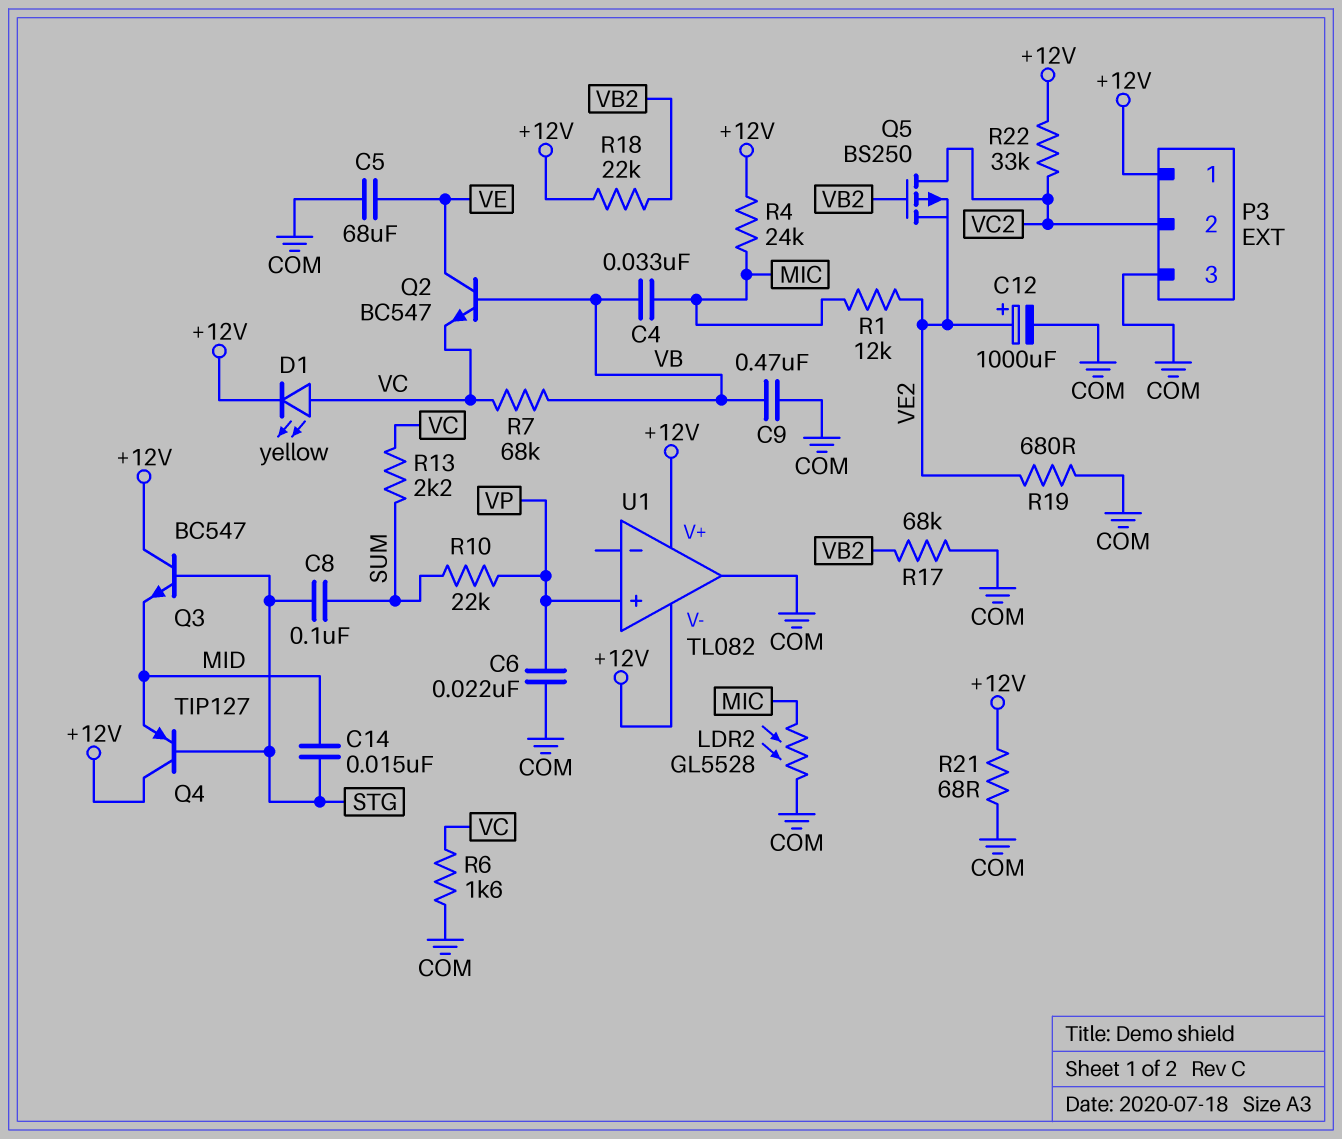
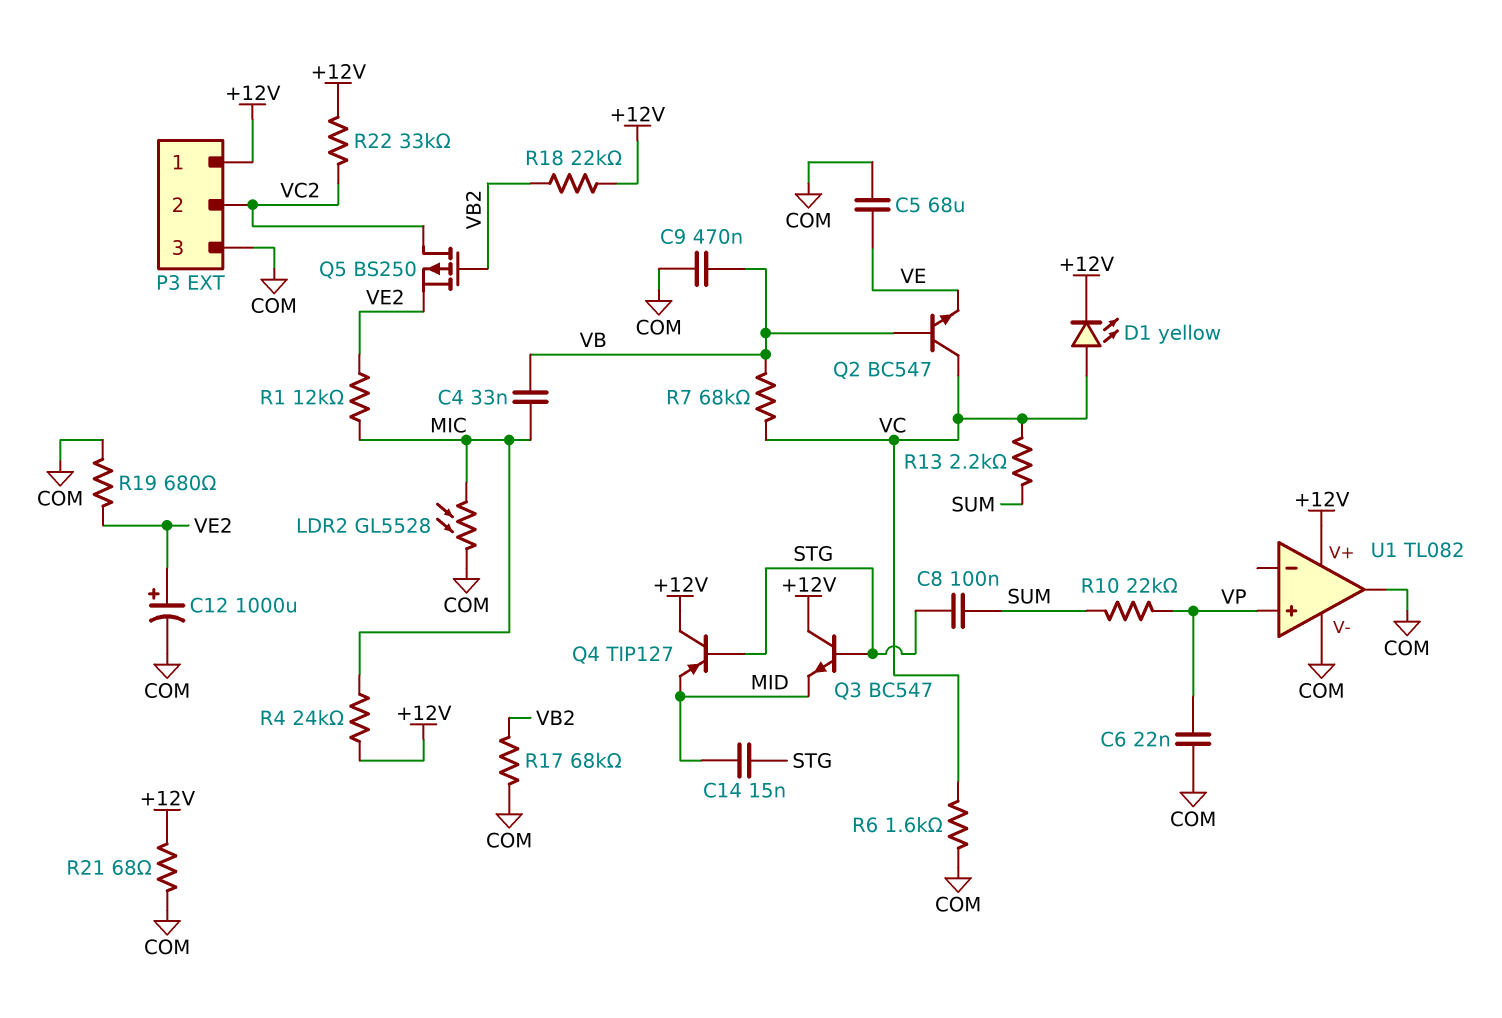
Q2: NPN BC547 (B VB, C VE, E VC) -> NPN BC547 (B VB, C VC, E VE)
U1 pin V-: +12V -> COM

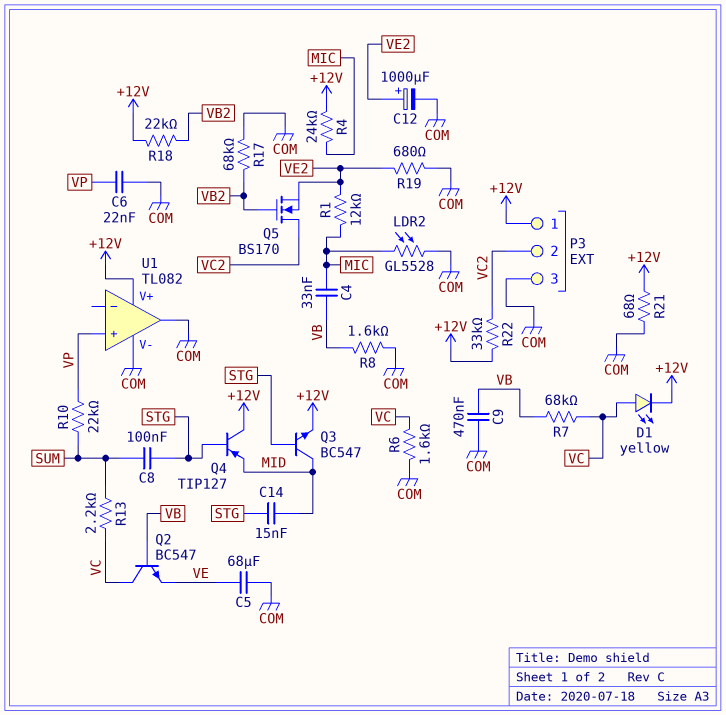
Q3: NPN BC547 (B STG, C +12V, E MID) -> NPN BC547 (B STG, C MID, E +12V)
Q5: PMOS BS250 (G VB2, D VC2, S VE2) -> NMOS BS170 (G VB2, D VC2, S VE2)
R8: none -> 1.6k (COM, VB)

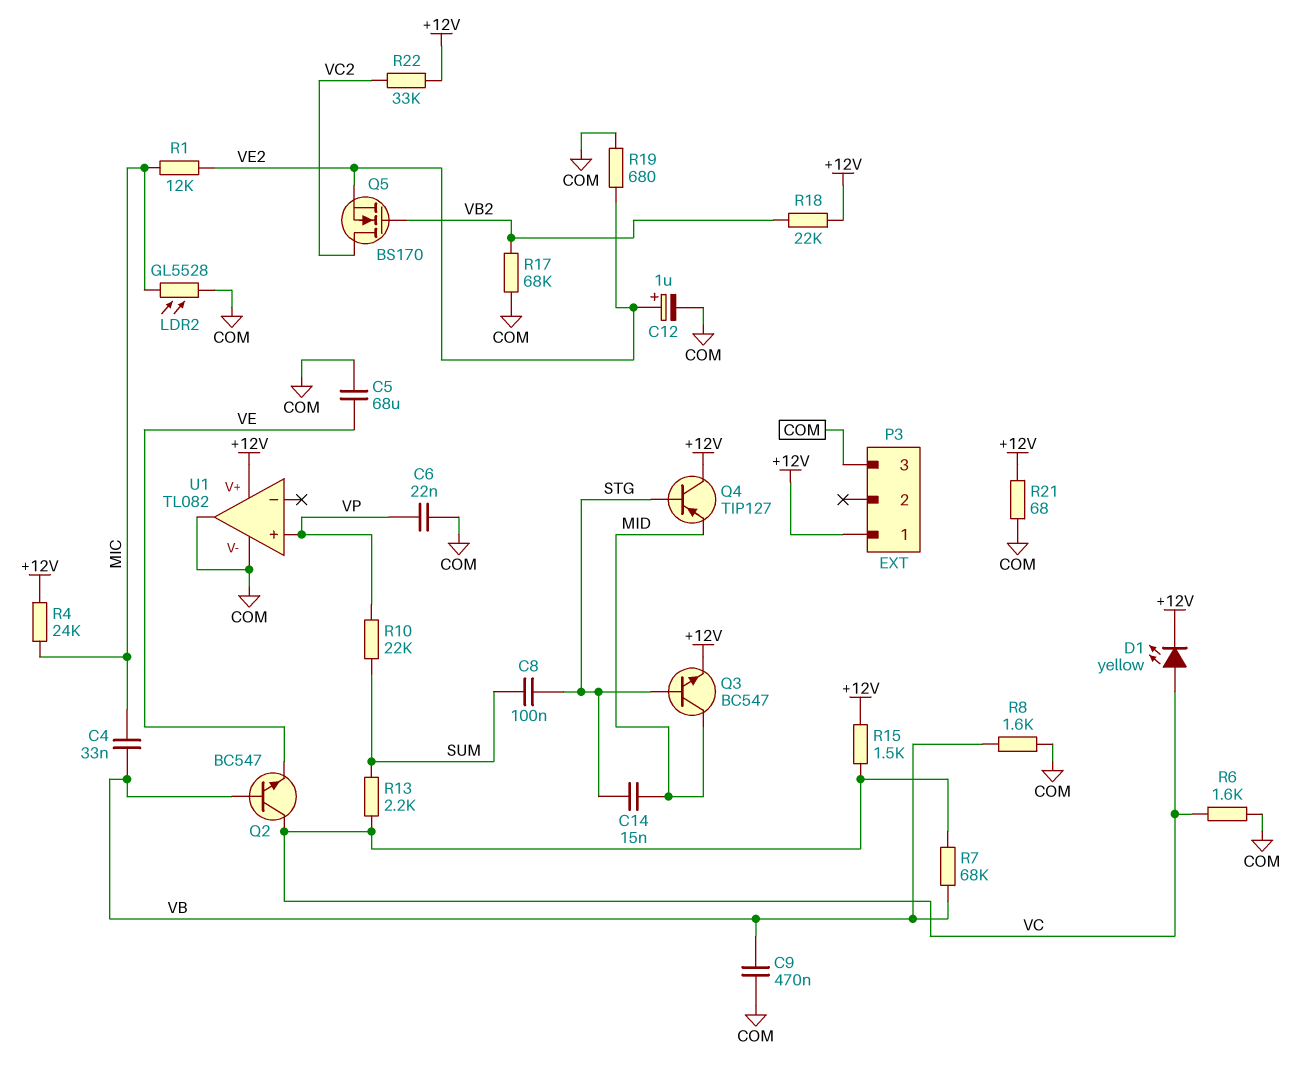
C12: 1000uF (plus VE2, minus COM) -> 1uF (plus VE2, minus COM)
P3 pin 2: VC2 -> none
R15: none -> 1.5k (+12V, VC)

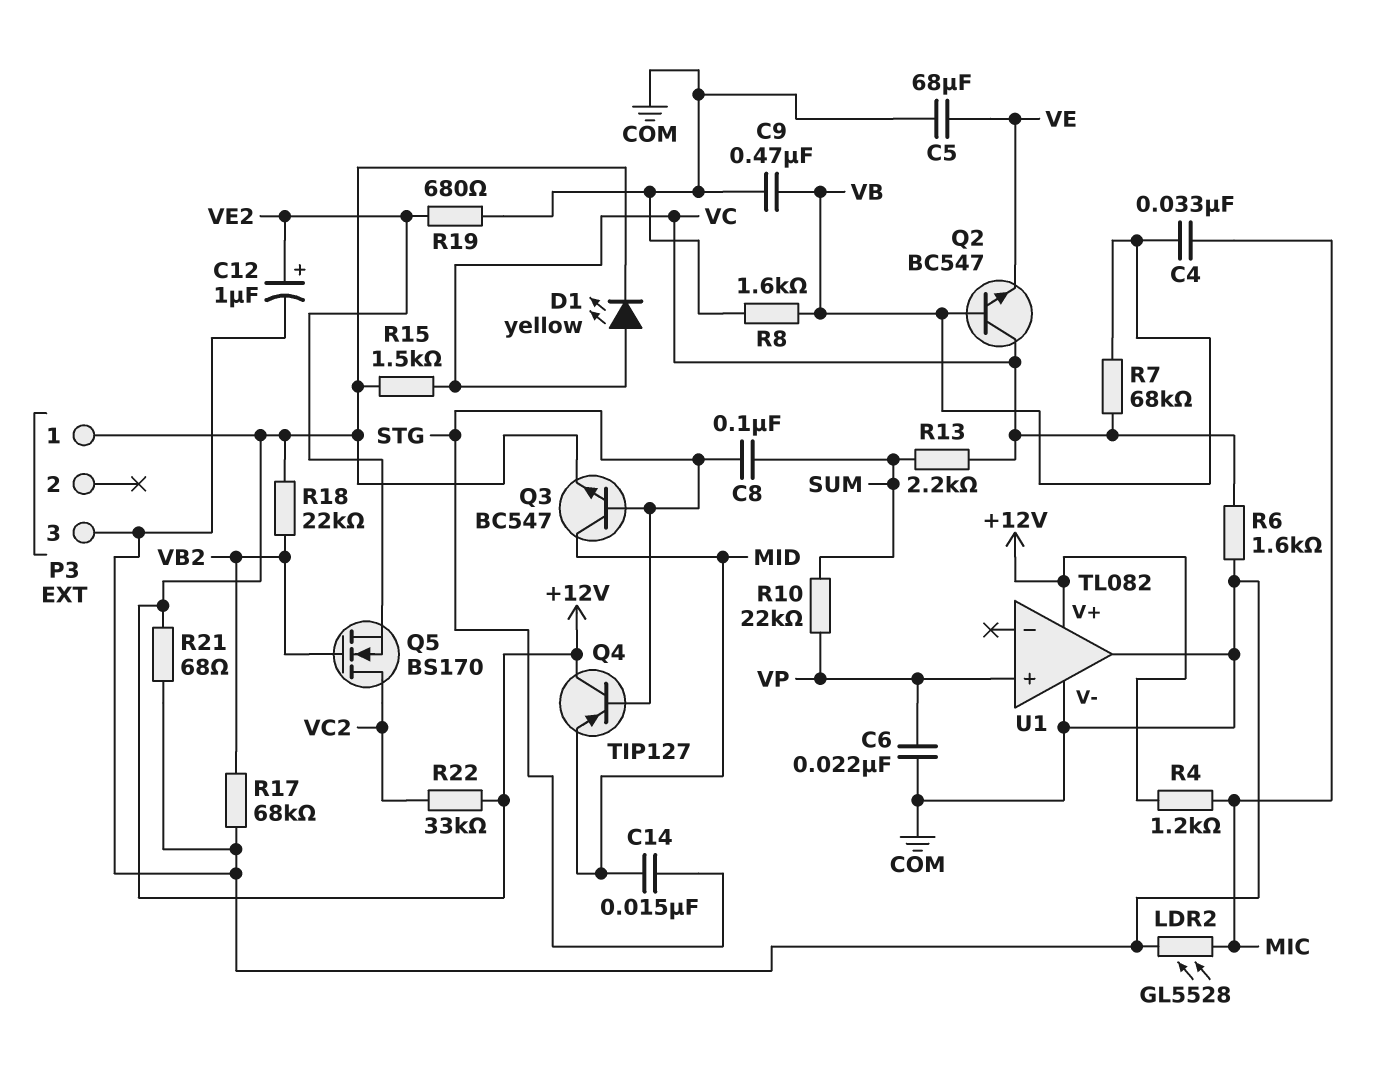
R1: 12k (MIC, VE2) -> none
R4: 24k (+12V, MIC) -> 1.2k (+12V, MIC)

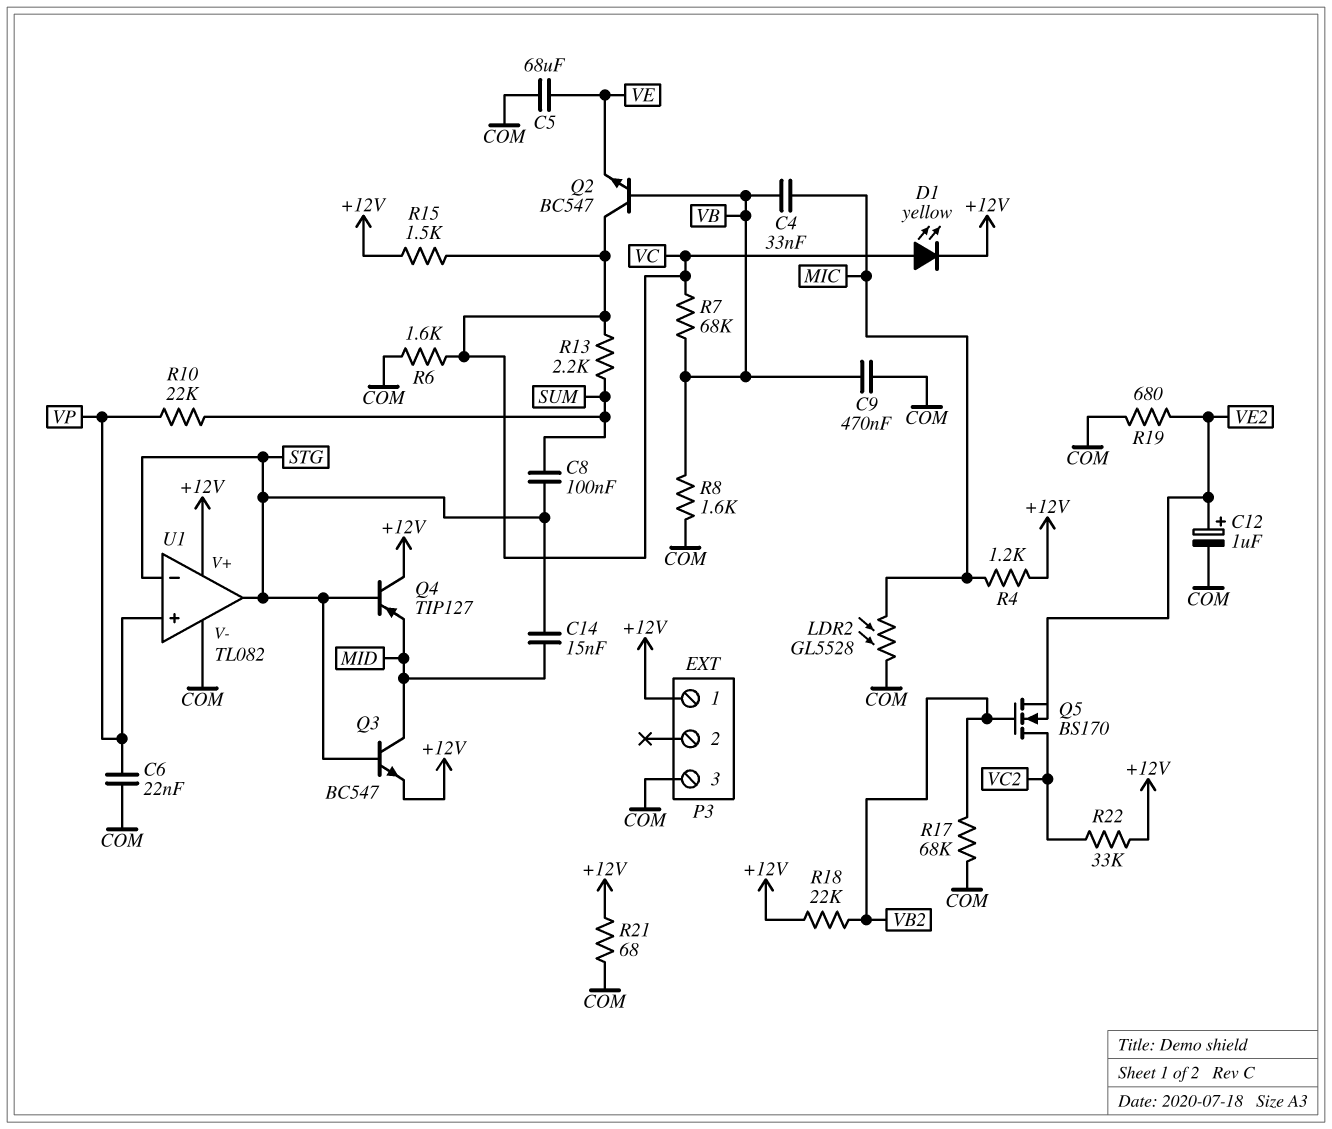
U1 pin in-: none -> STG
U1 pin out: COM -> STG

